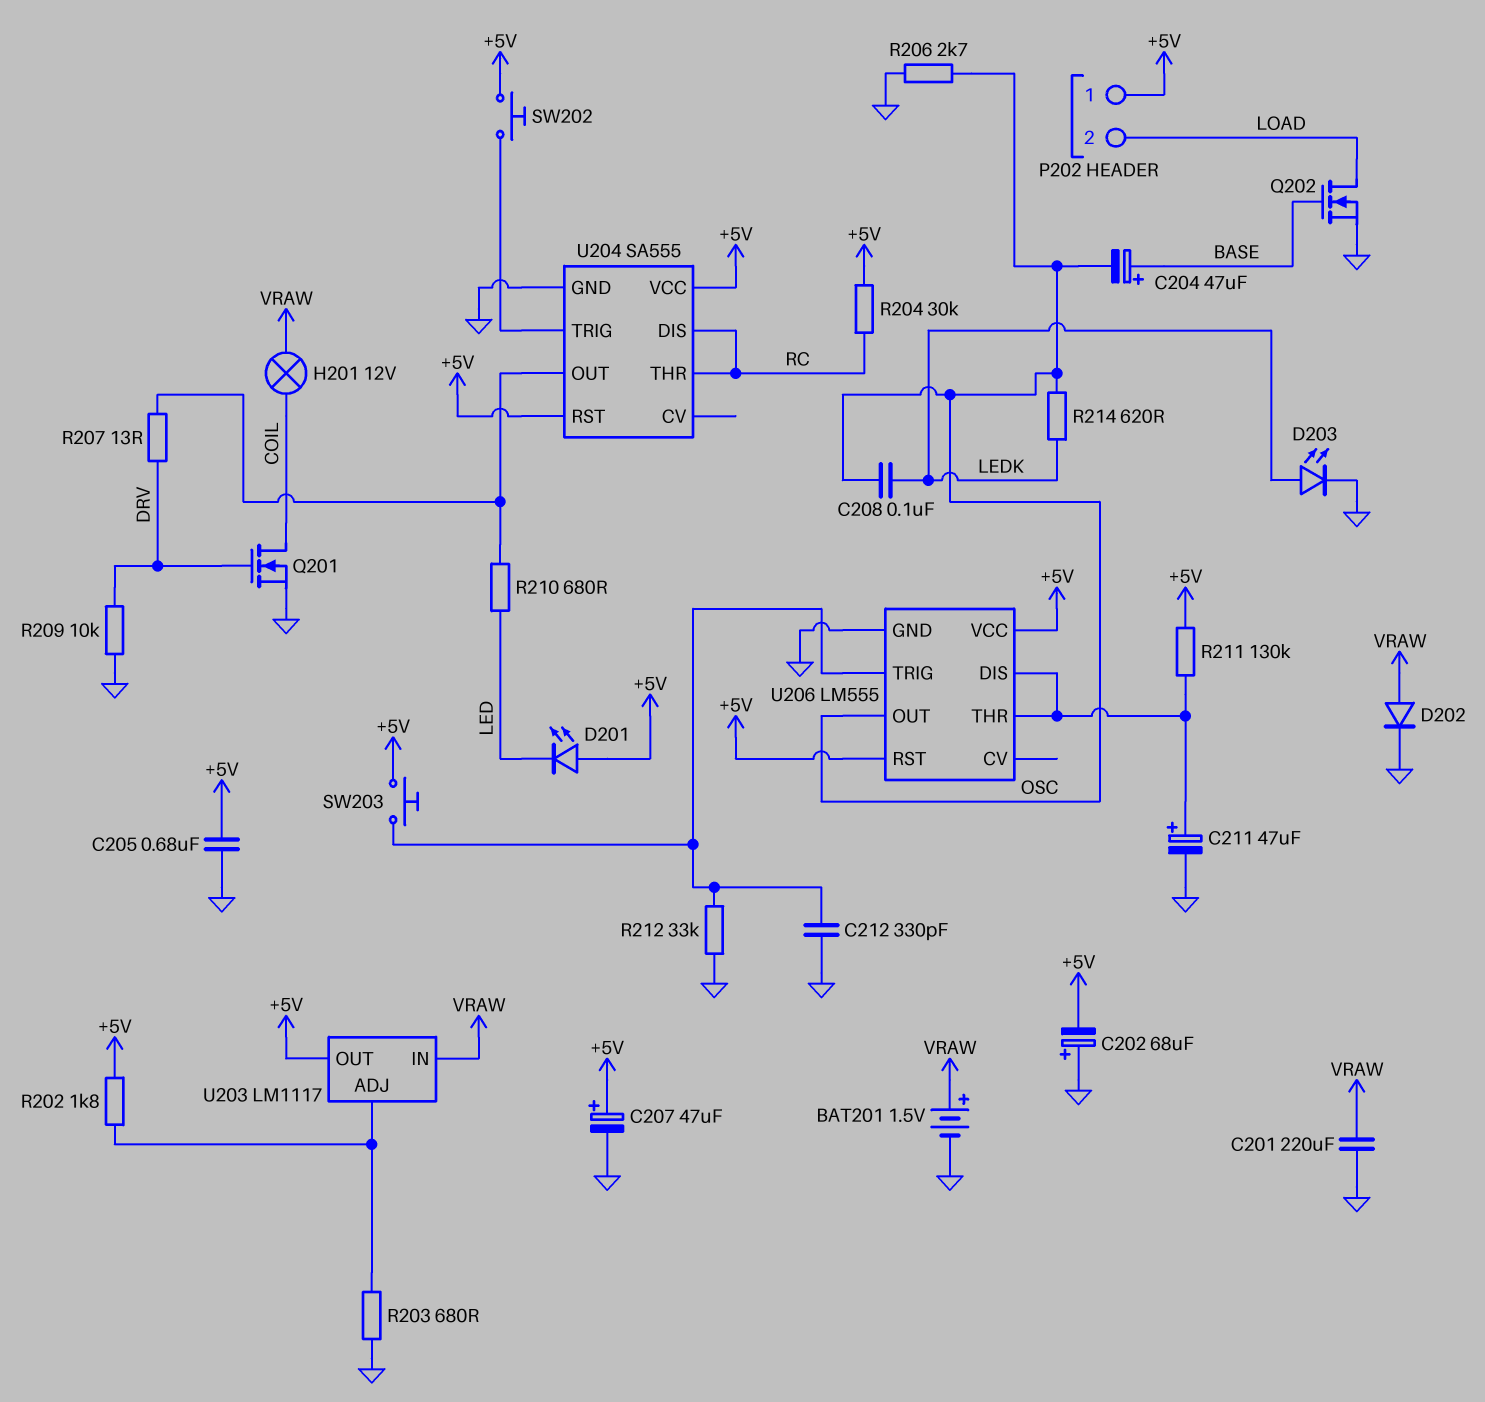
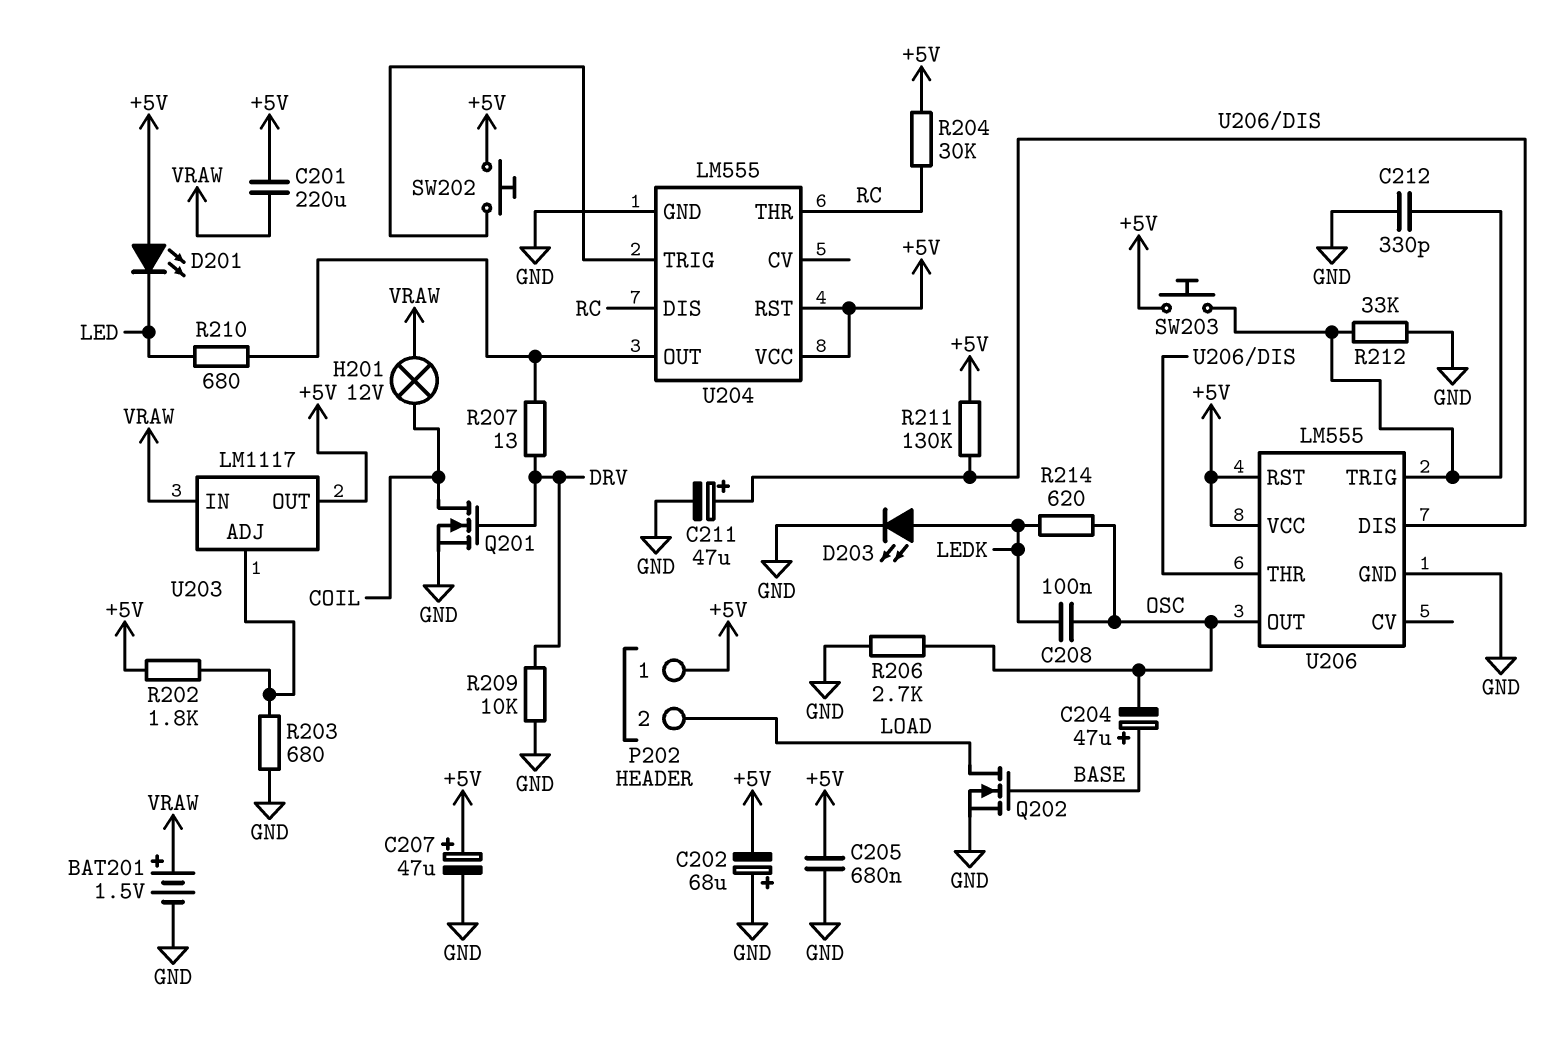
C201: 220uF (GND, VRAW) -> 220uF (+5V, VRAW)
D202: diode (A VRAW, K GND) -> none
U204: SA555 -> LM555

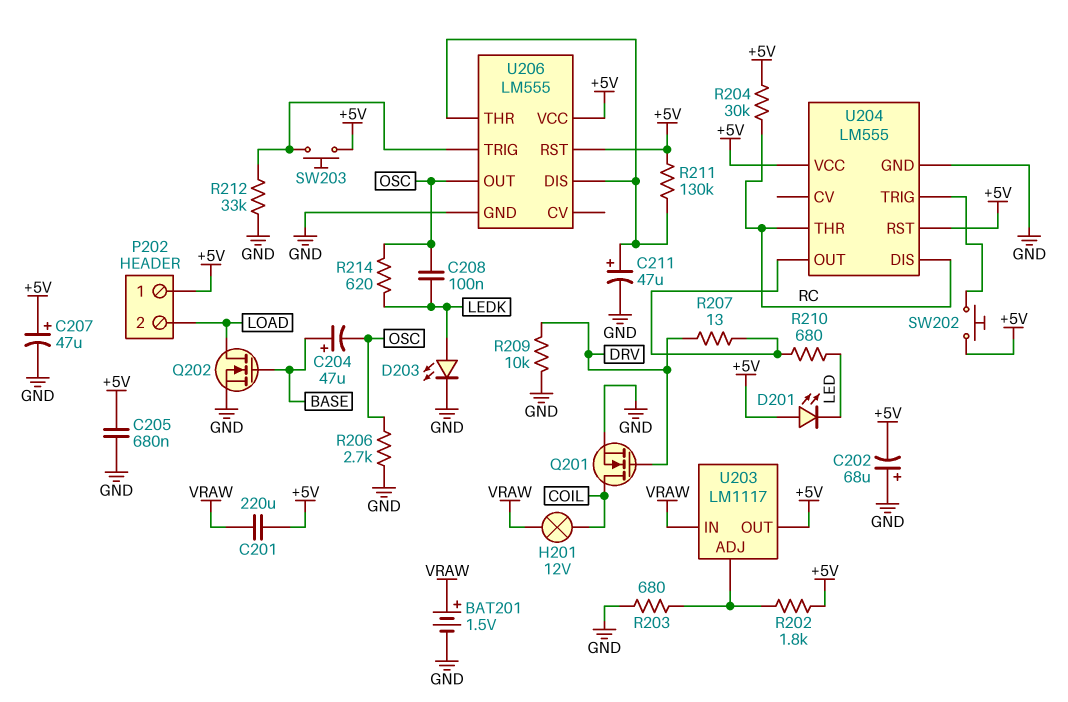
C212: 330pF (GND, U206/TRIG) -> none

